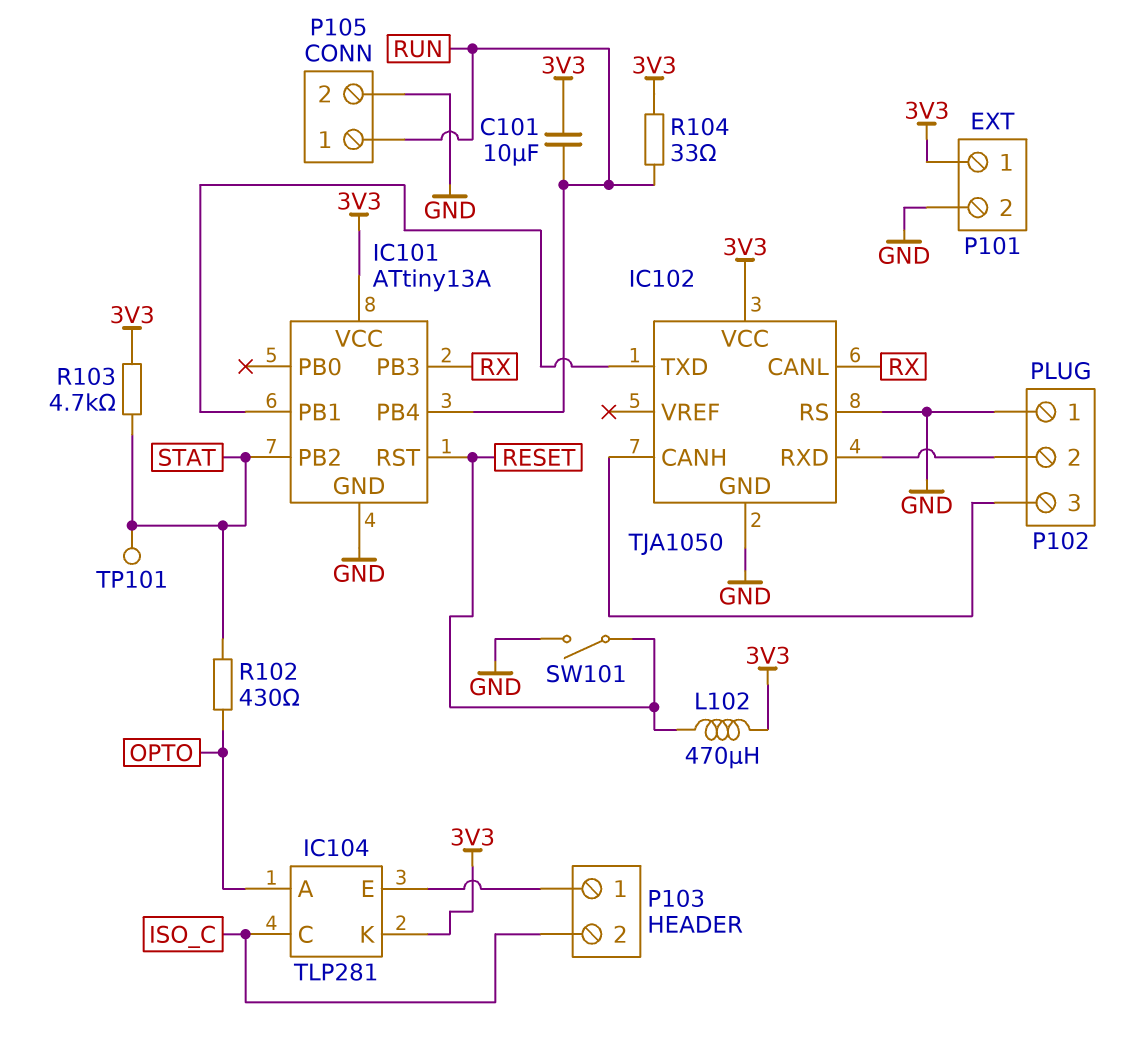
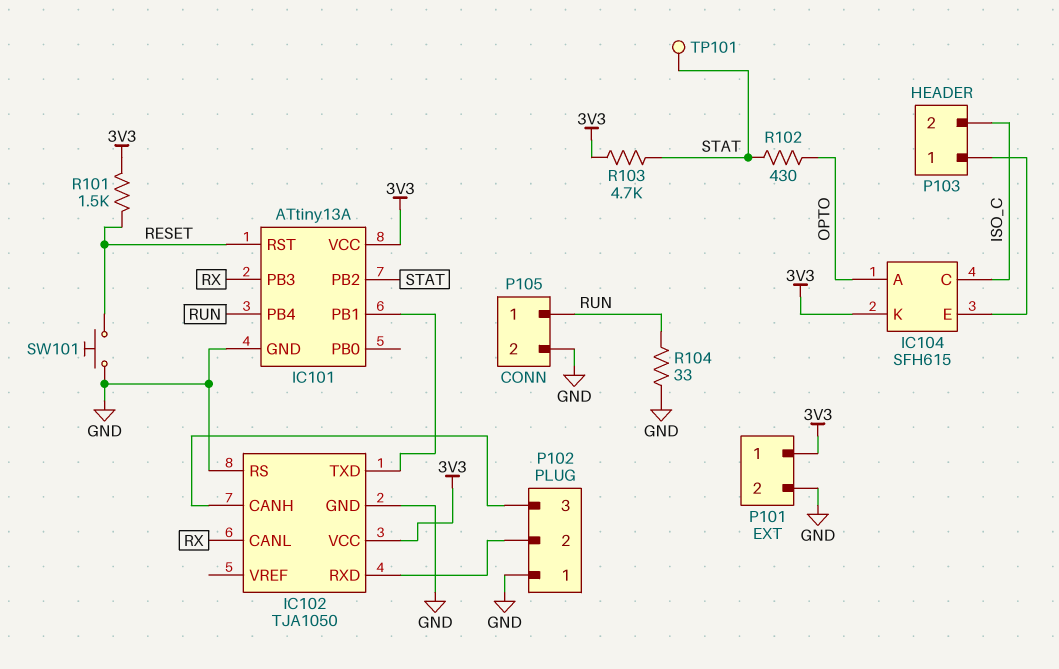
C101: 10uF (3V3, RUN) -> none
IC104: TLP281 -> SFH615
L102: 470uH (3V3, RESET) -> none
R101: none -> 1.5k (3V3, RESET)
R104: 33 (3V3, RUN) -> 33 (GND, RUN)
SW101: switch (GND, RESET) -> button (GND, RESET)

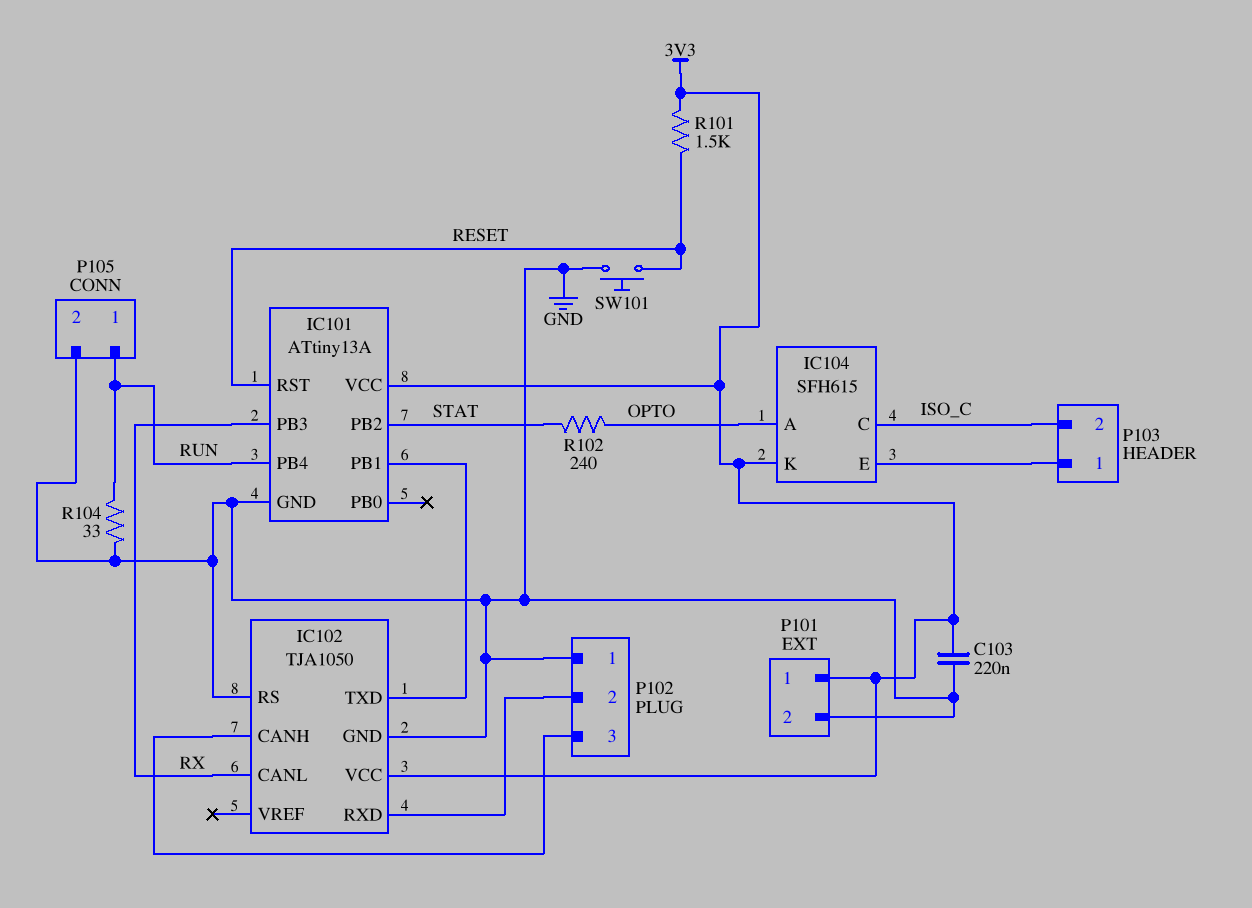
C103: none -> 220nF (3V3, GND)
R102: 430 (OPTO, STAT) -> 240 (OPTO, STAT)
R103: 4.7k (3V3, STAT) -> none
TP101: test point (STAT) -> none

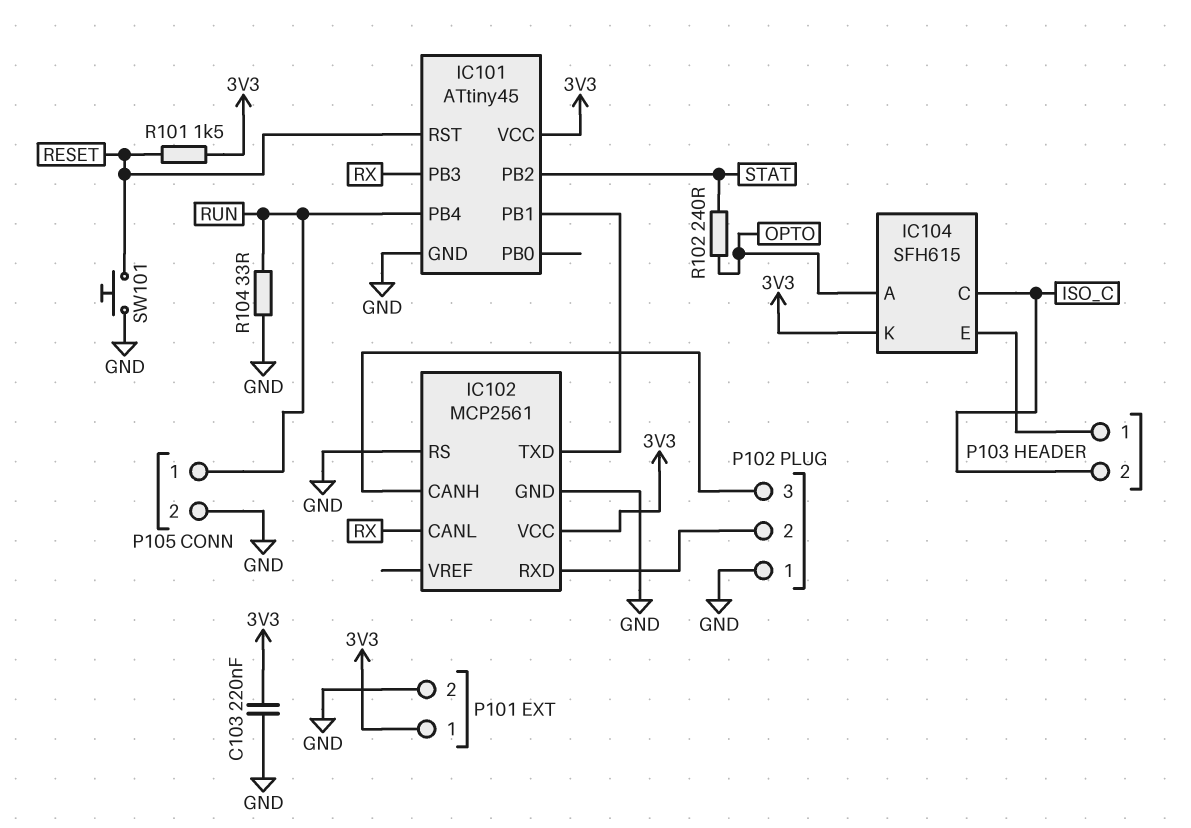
IC101: ATtiny13A -> ATtiny45
IC102: TJA1050 -> MCP2561

